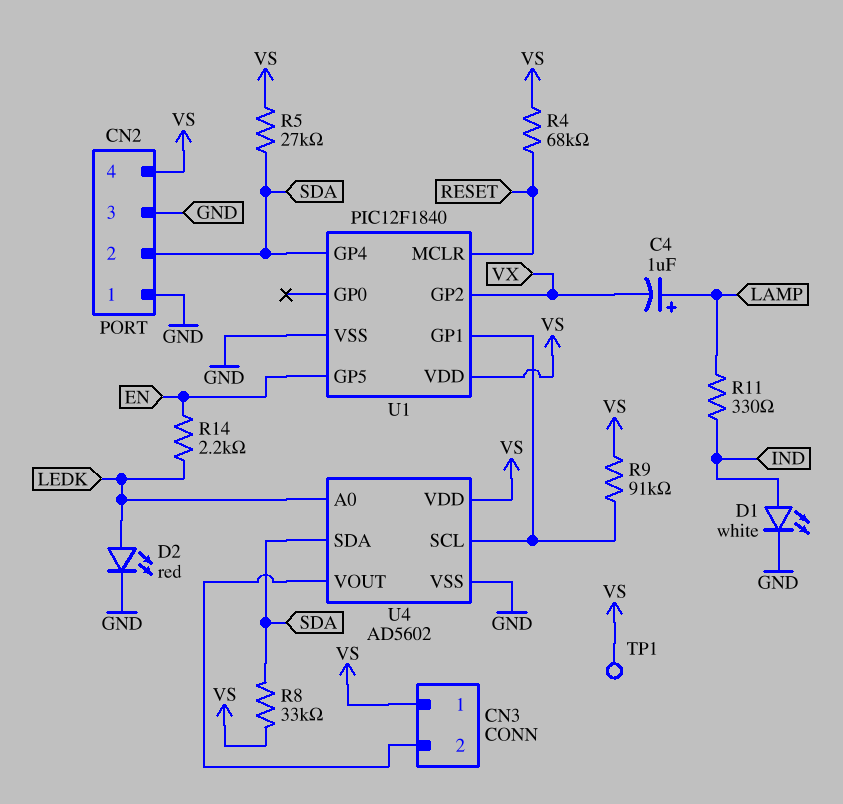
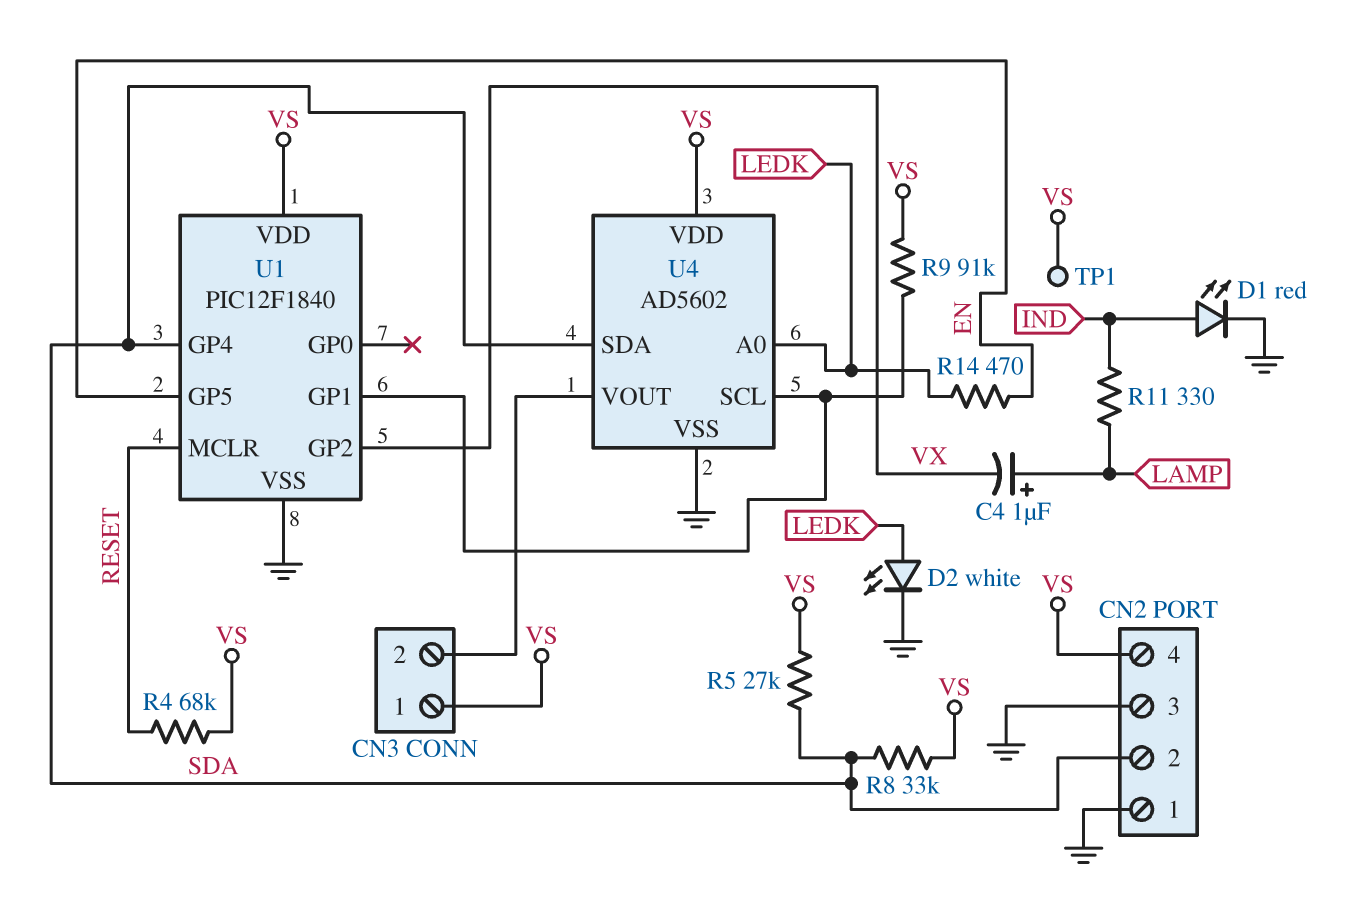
D1: LED white (A IND, K GND) -> LED red (A IND, K GND)
D2: LED red (A LEDK, K GND) -> LED white (A LEDK, K GND)
R14: 2.2k (EN, LEDK) -> 470 (EN, LEDK)

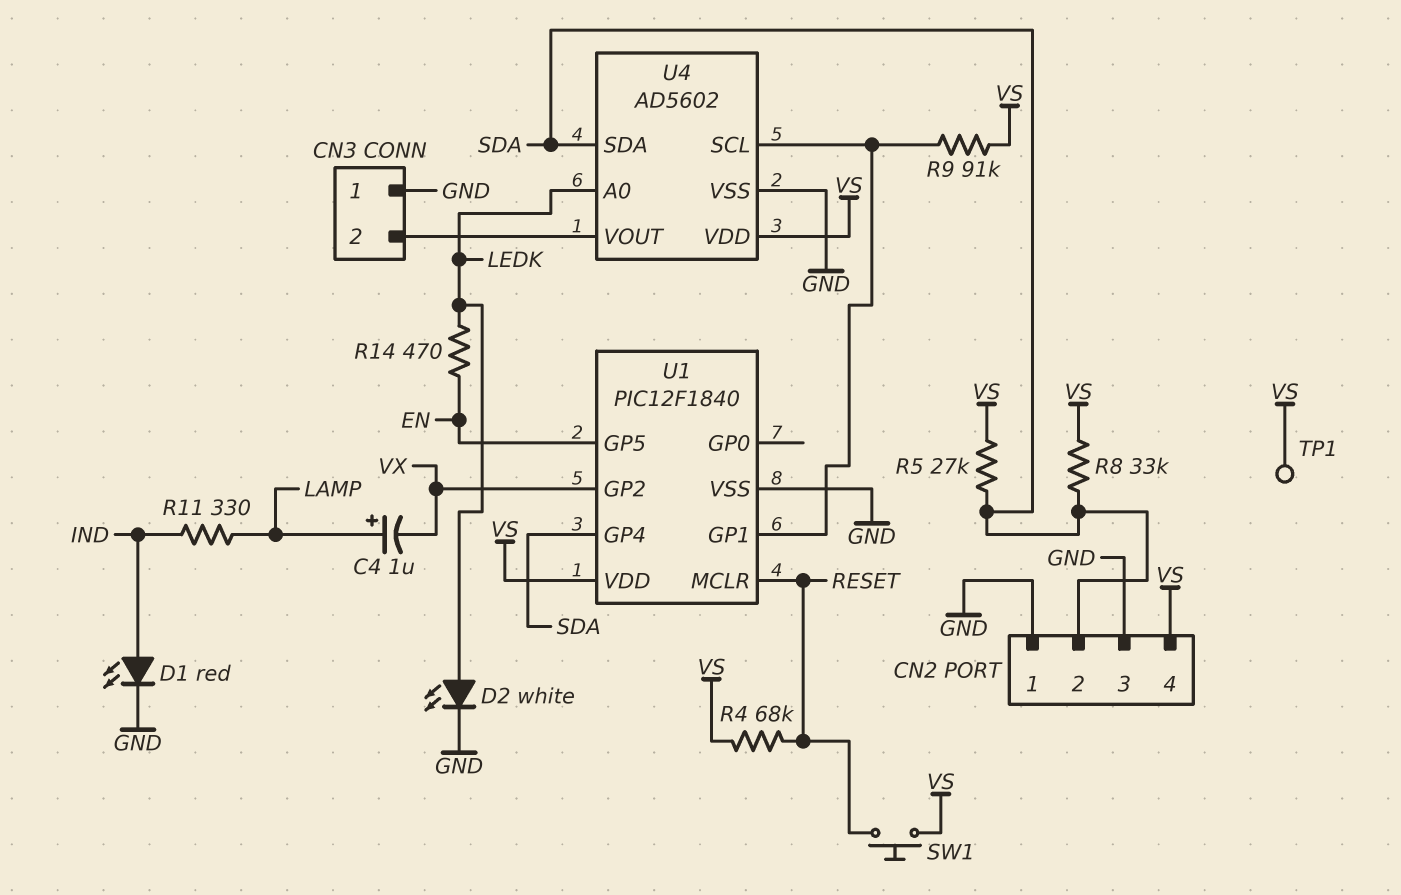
CN3 pin 1: VS -> GND
SW1: none -> button (RESET, VS)

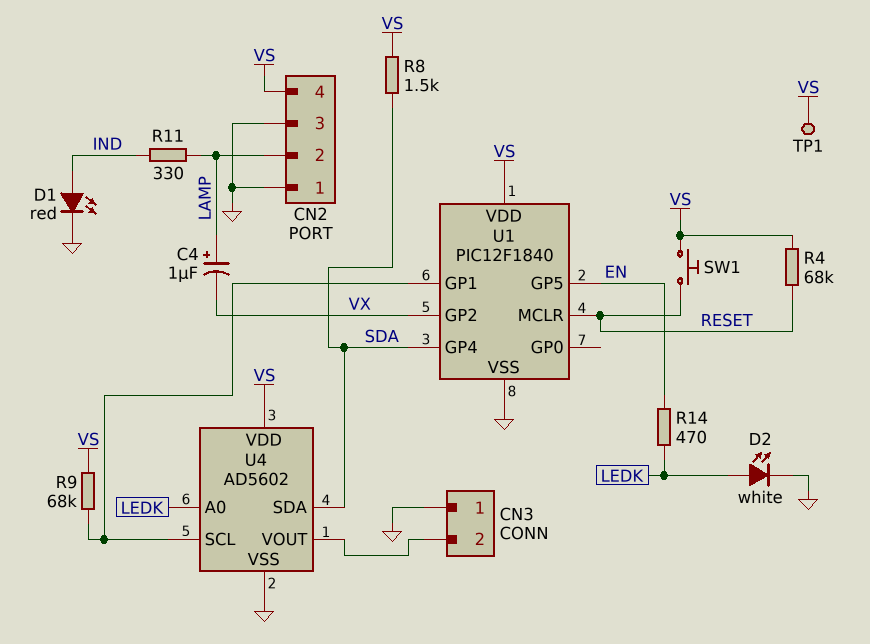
CN2 pin 2: SDA -> LAMP
R5: 27k (SDA, VS) -> none
R8: 33k (SDA, VS) -> 1.5k (SDA, VS)
R9: 91k (U1/GP1, VS) -> 68k (U1/GP1, VS)

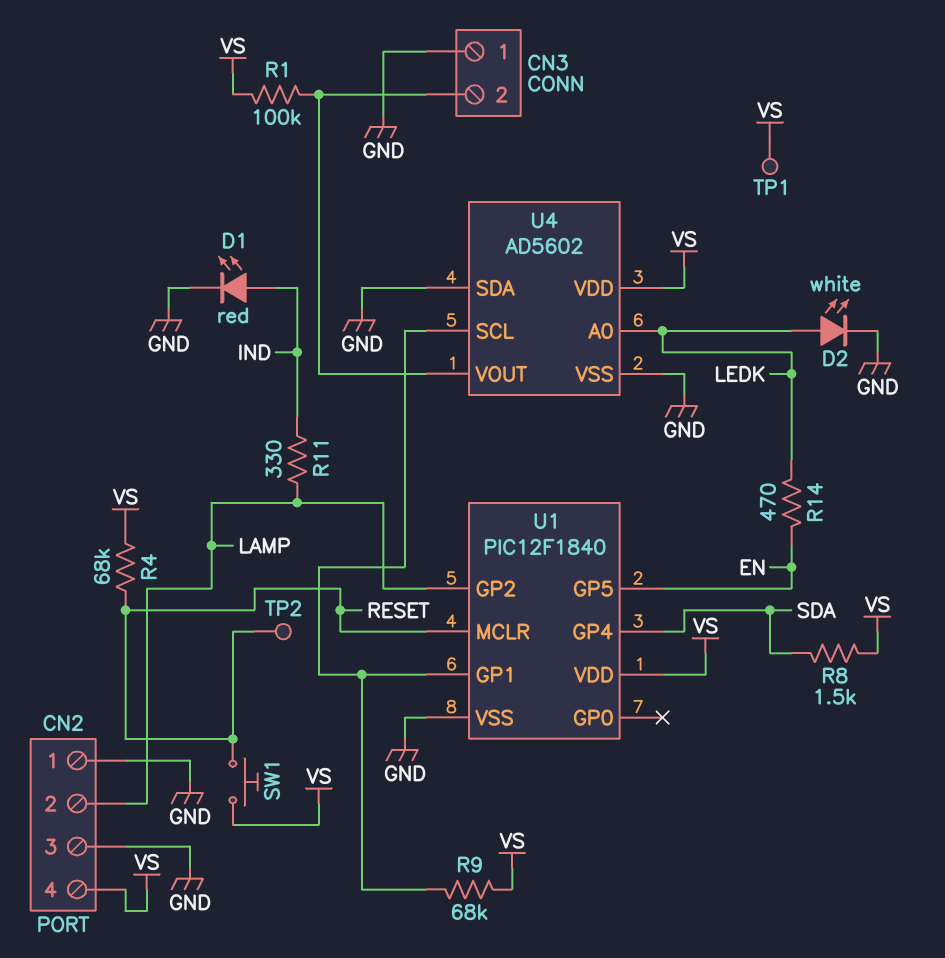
C4: 1uF (plus LAMP, minus VX) -> none
R1: none -> 100k (CN3/2, VS)
TP2: none -> test point (RESET)
U1 pin GP2: VX -> LAMP
U4 pin SDA: SDA -> GND

